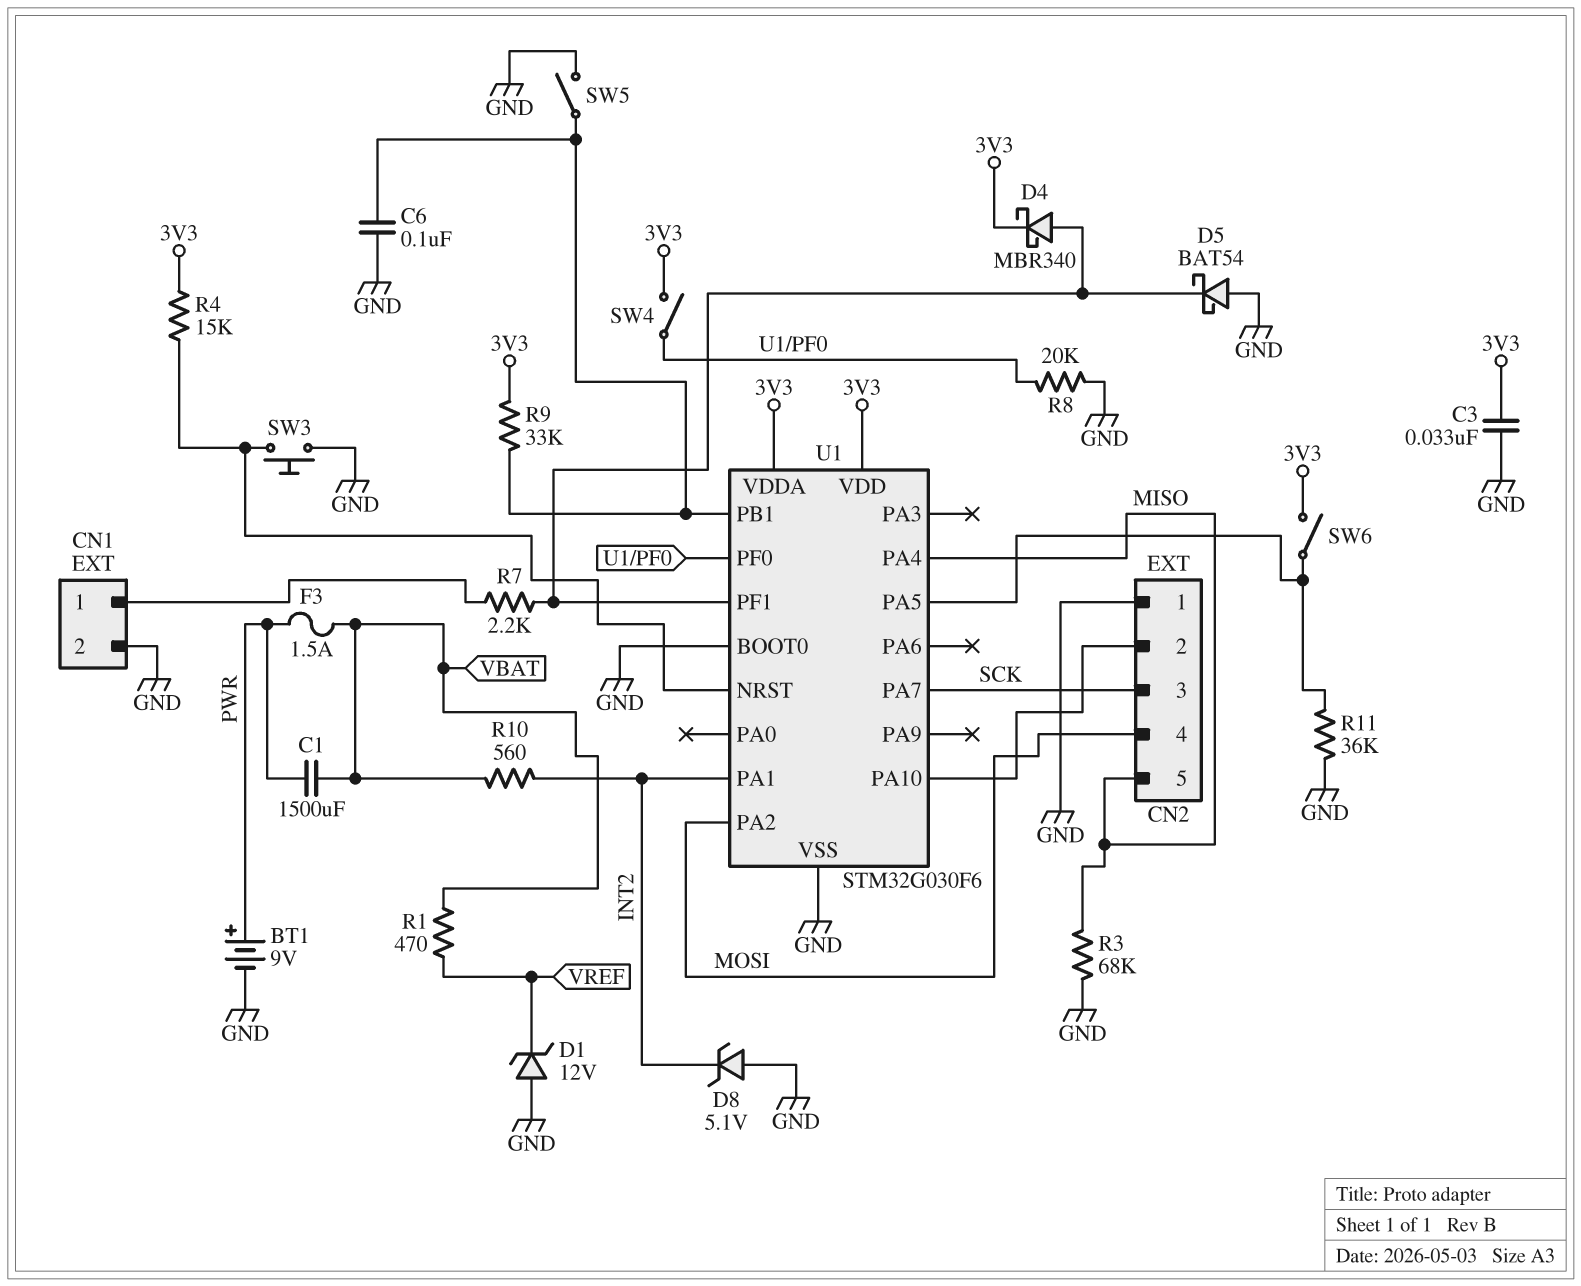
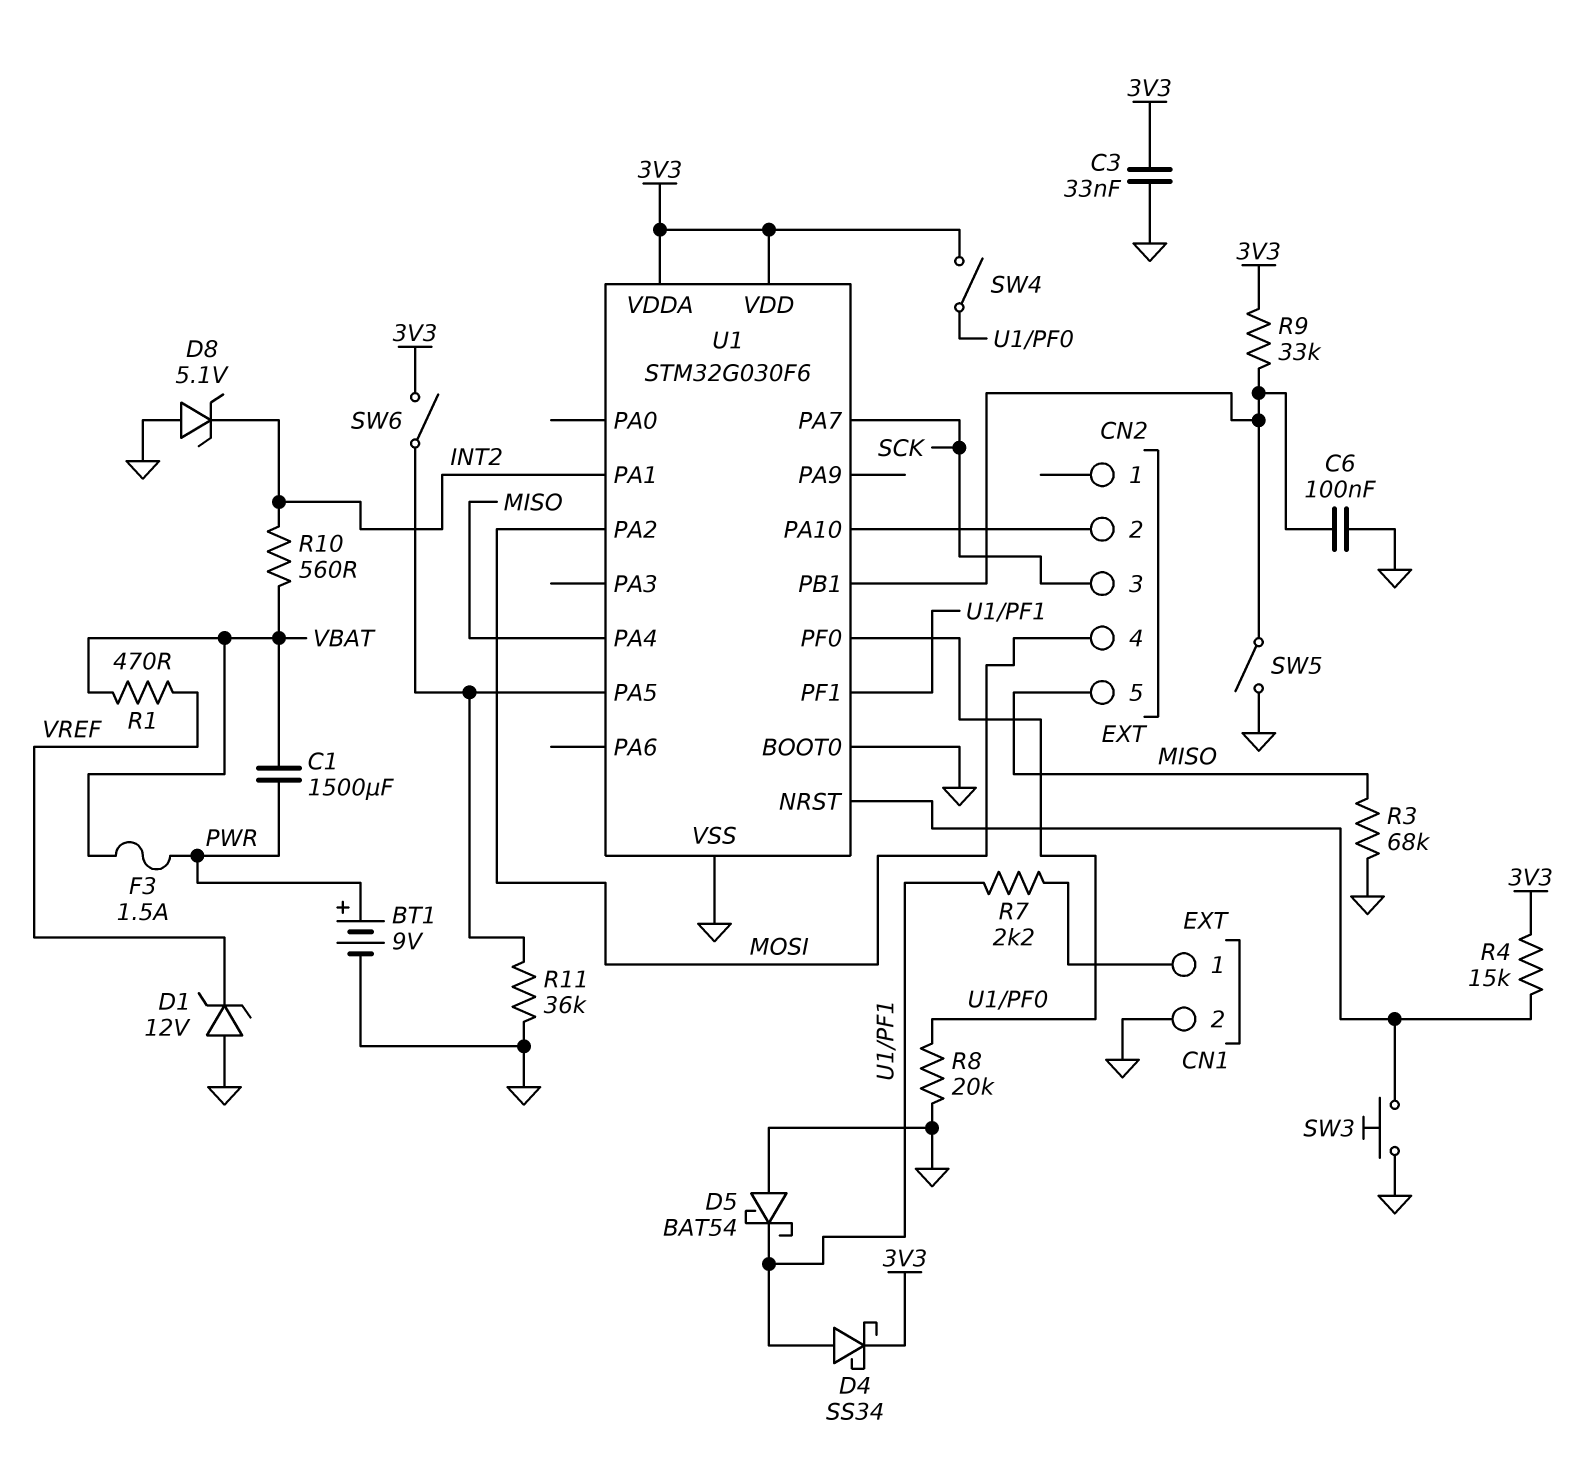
CN2 pin 1: GND -> none
D4: schottky MBR340 (A U1/PF1, K 3V3) -> schottky SS34 (A U1/PF1, K 3V3)

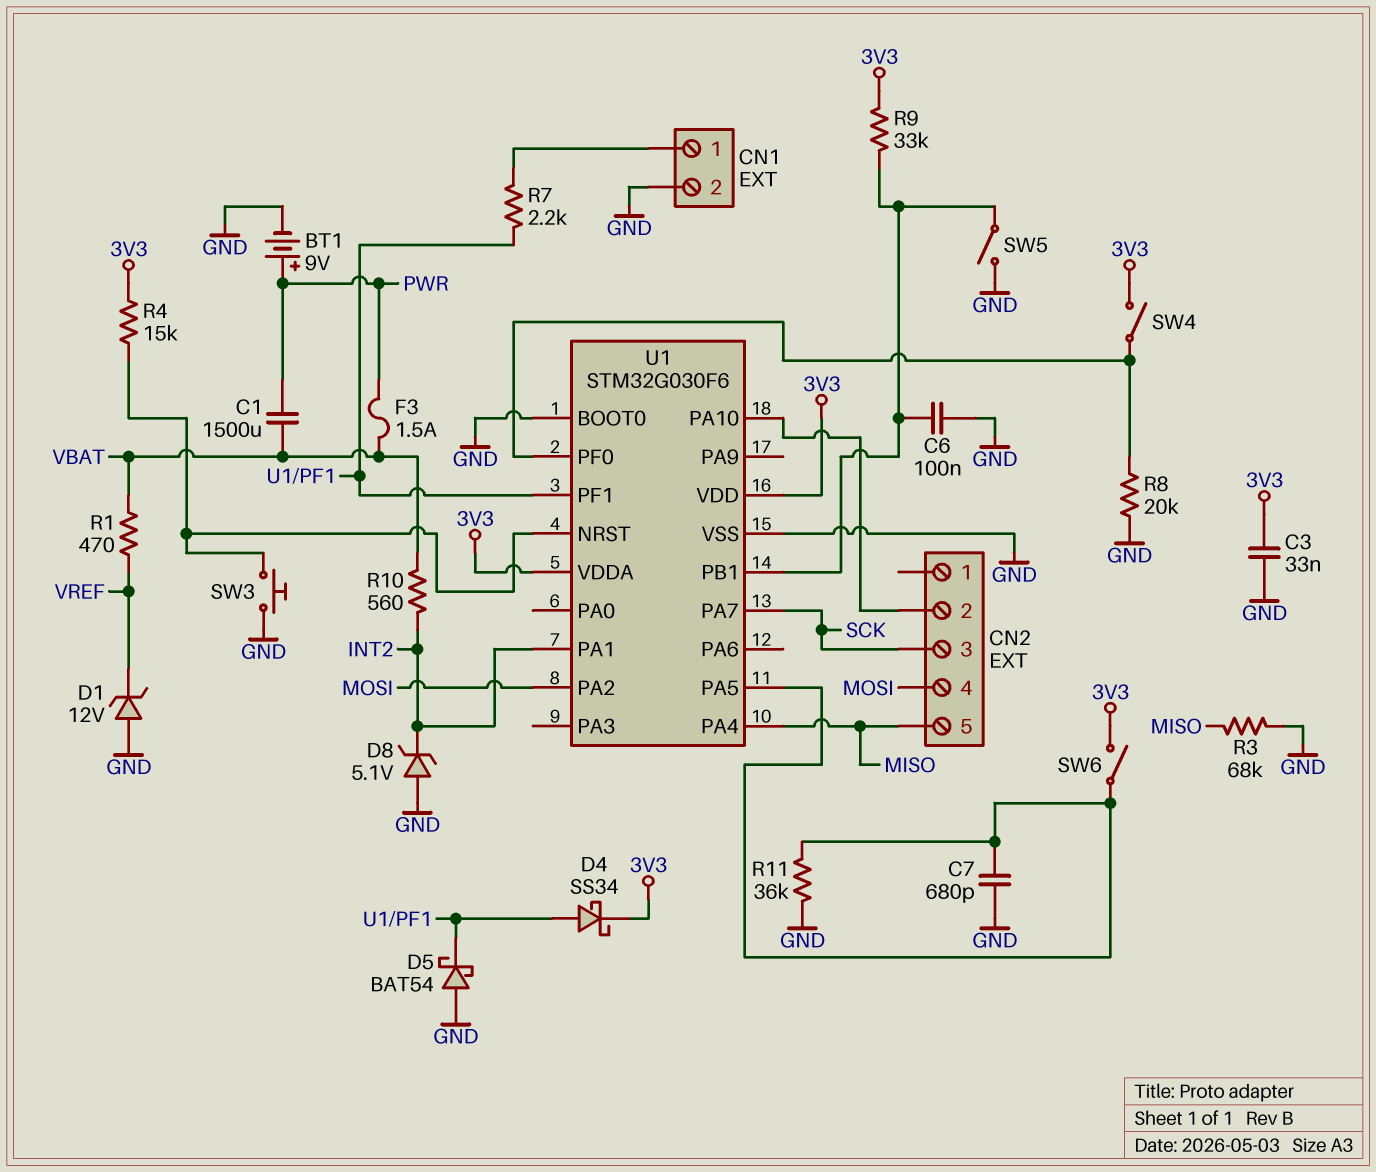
C7: none -> 680pF (GND, U1/PA5)

